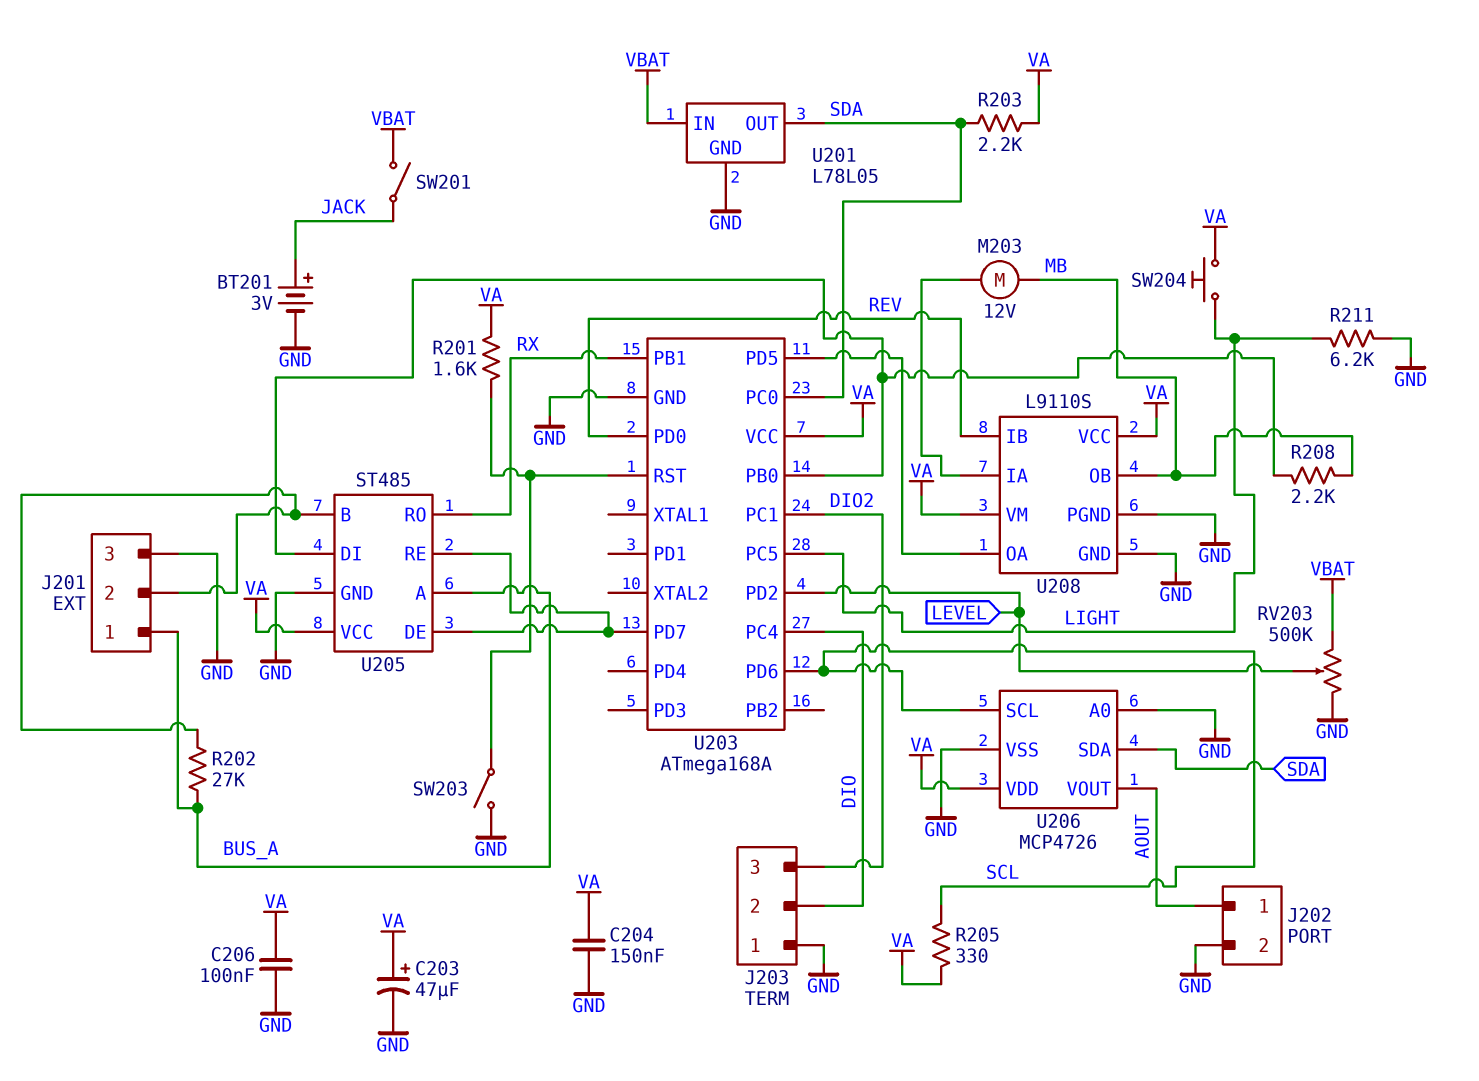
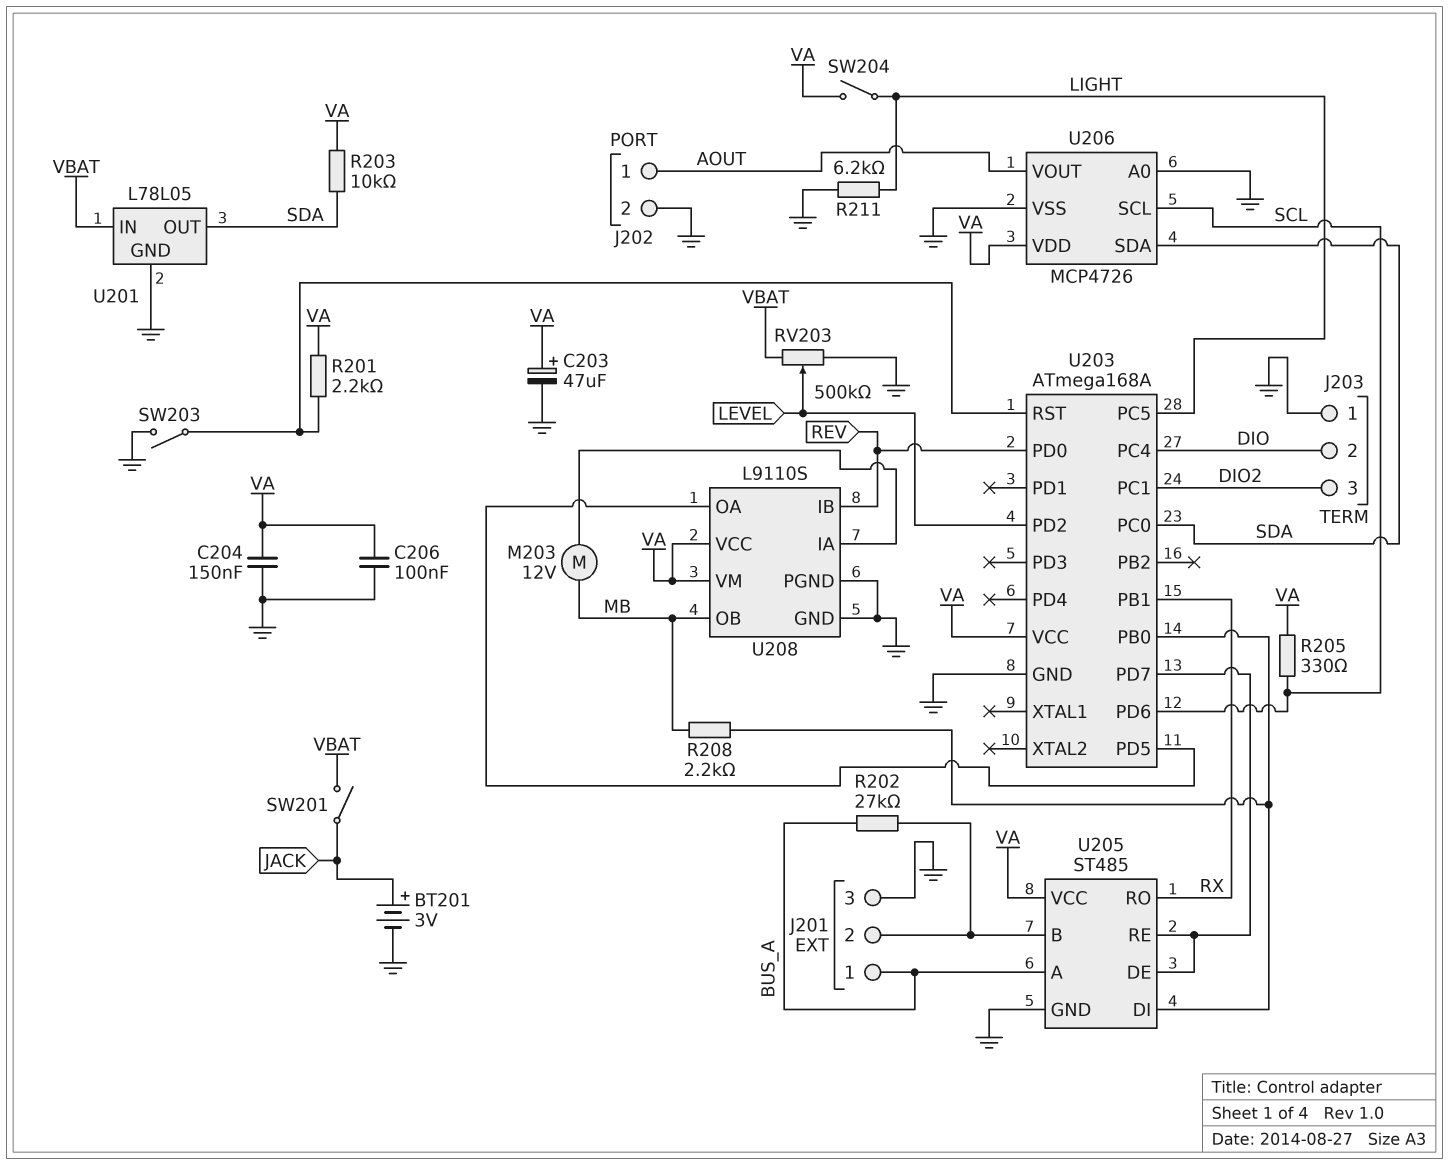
R201: 1.6k (U203/RST, VA) -> 2.2k (U203/RST, VA)
R203: 2.2k (SDA, VA) -> 10k (SDA, VA)
SW204: button (LIGHT, VA) -> switch (LIGHT, VA)

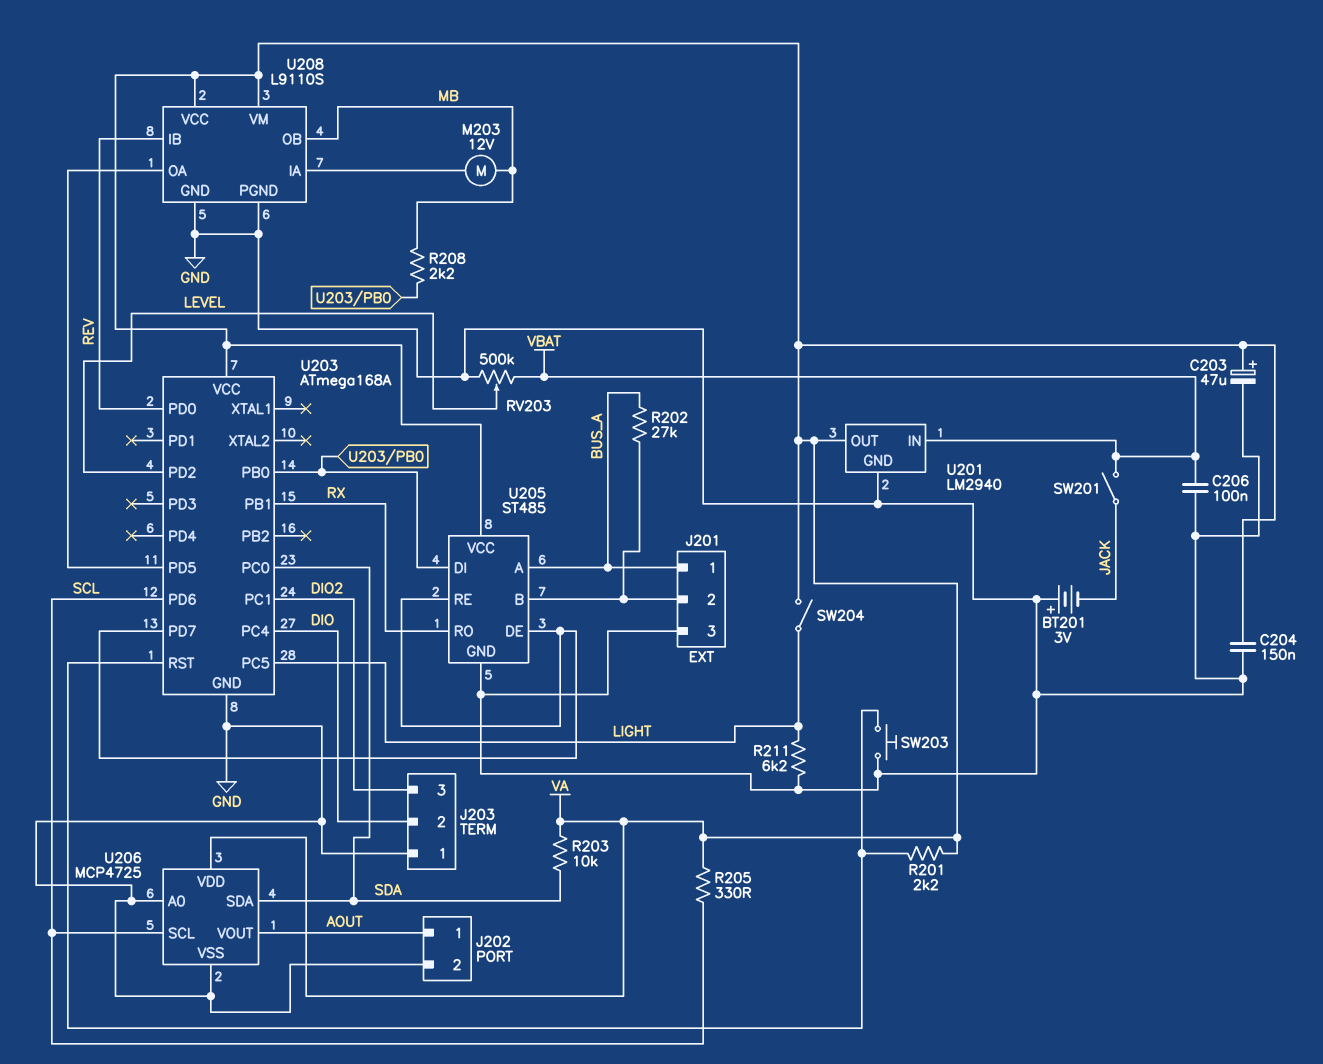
BT201: 3V (plus JACK, minus GND) -> 3V (plus GND, minus JACK)
C206: 100nF (GND, VA) -> 100nF (GND, VBAT)
SW203: switch (GND, U203/RST) -> button (GND, U203/RST)
U201: L78L05 -> LM2940
U201 pin OUT: SDA -> VA
U206: MCP4726 -> MCP4725

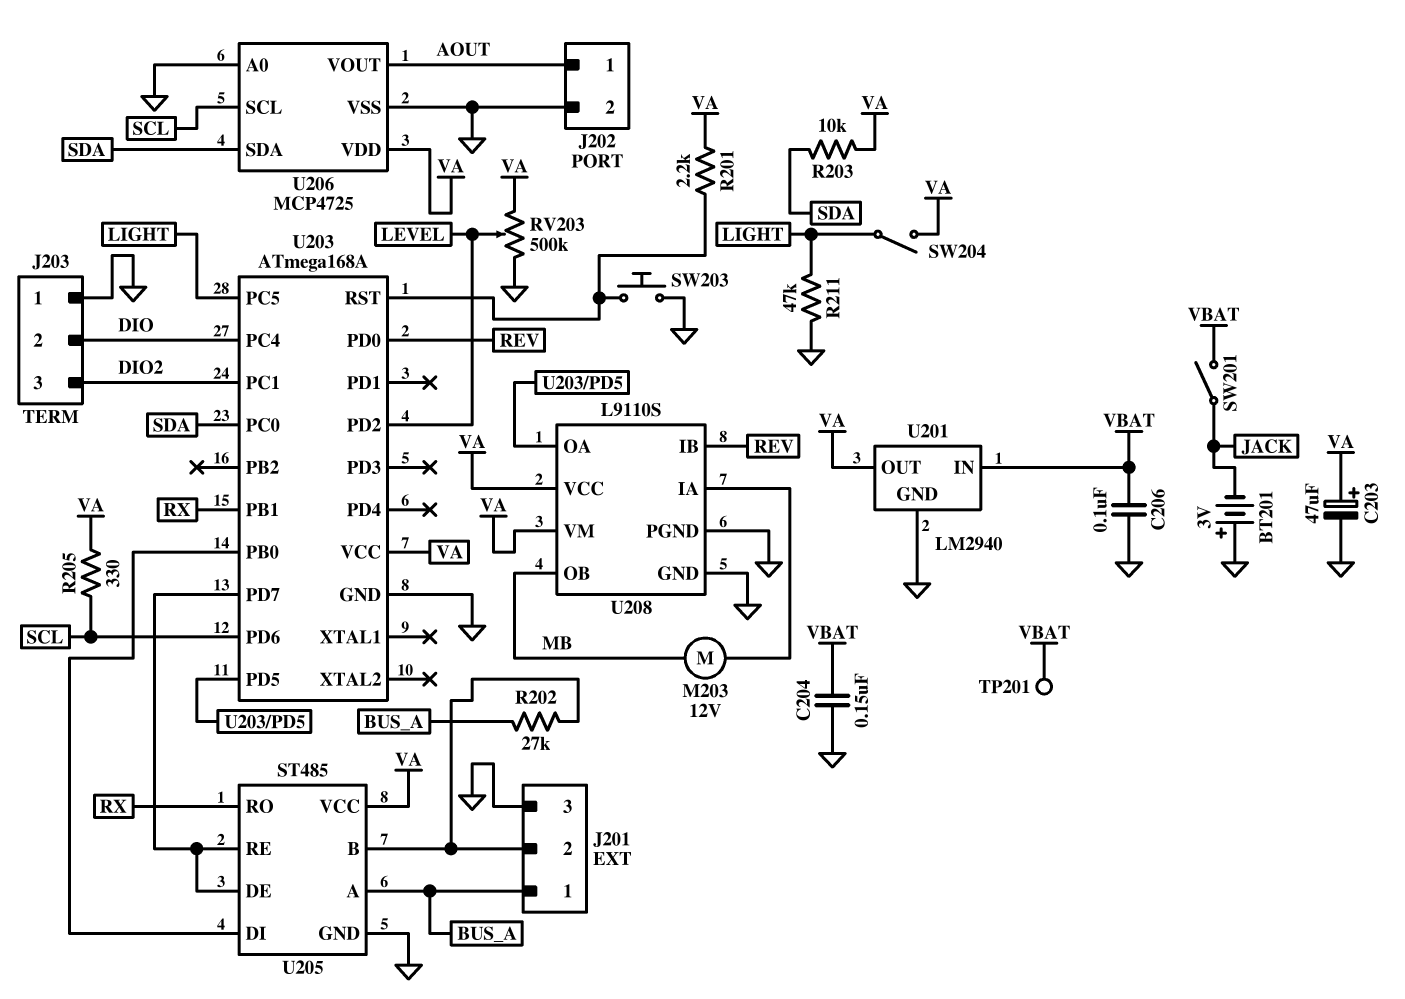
C204: 150nF (GND, VA) -> 150nF (GND, VBAT)
R208: 2.2k (MB, U203/PB0) -> none
R211: 6.2k (GND, LIGHT) -> 47k (GND, LIGHT)
RV203: 500k (GND, VBAT, wiper LEVEL) -> 500k (GND, VA, wiper LEVEL)
TP201: none -> test point (VBAT)

